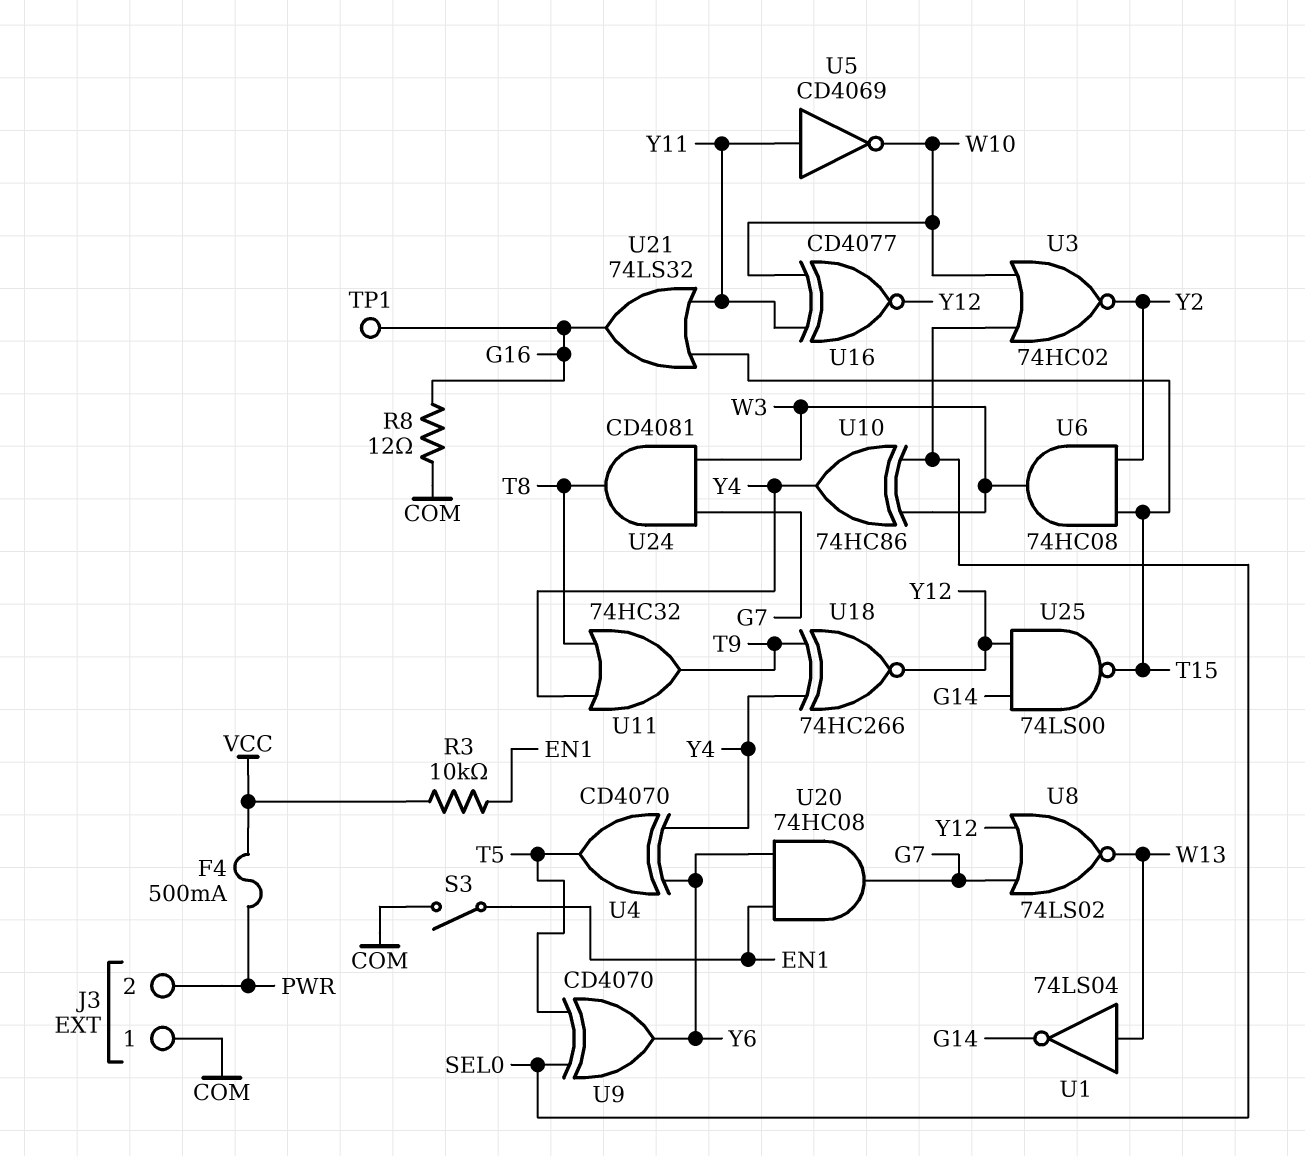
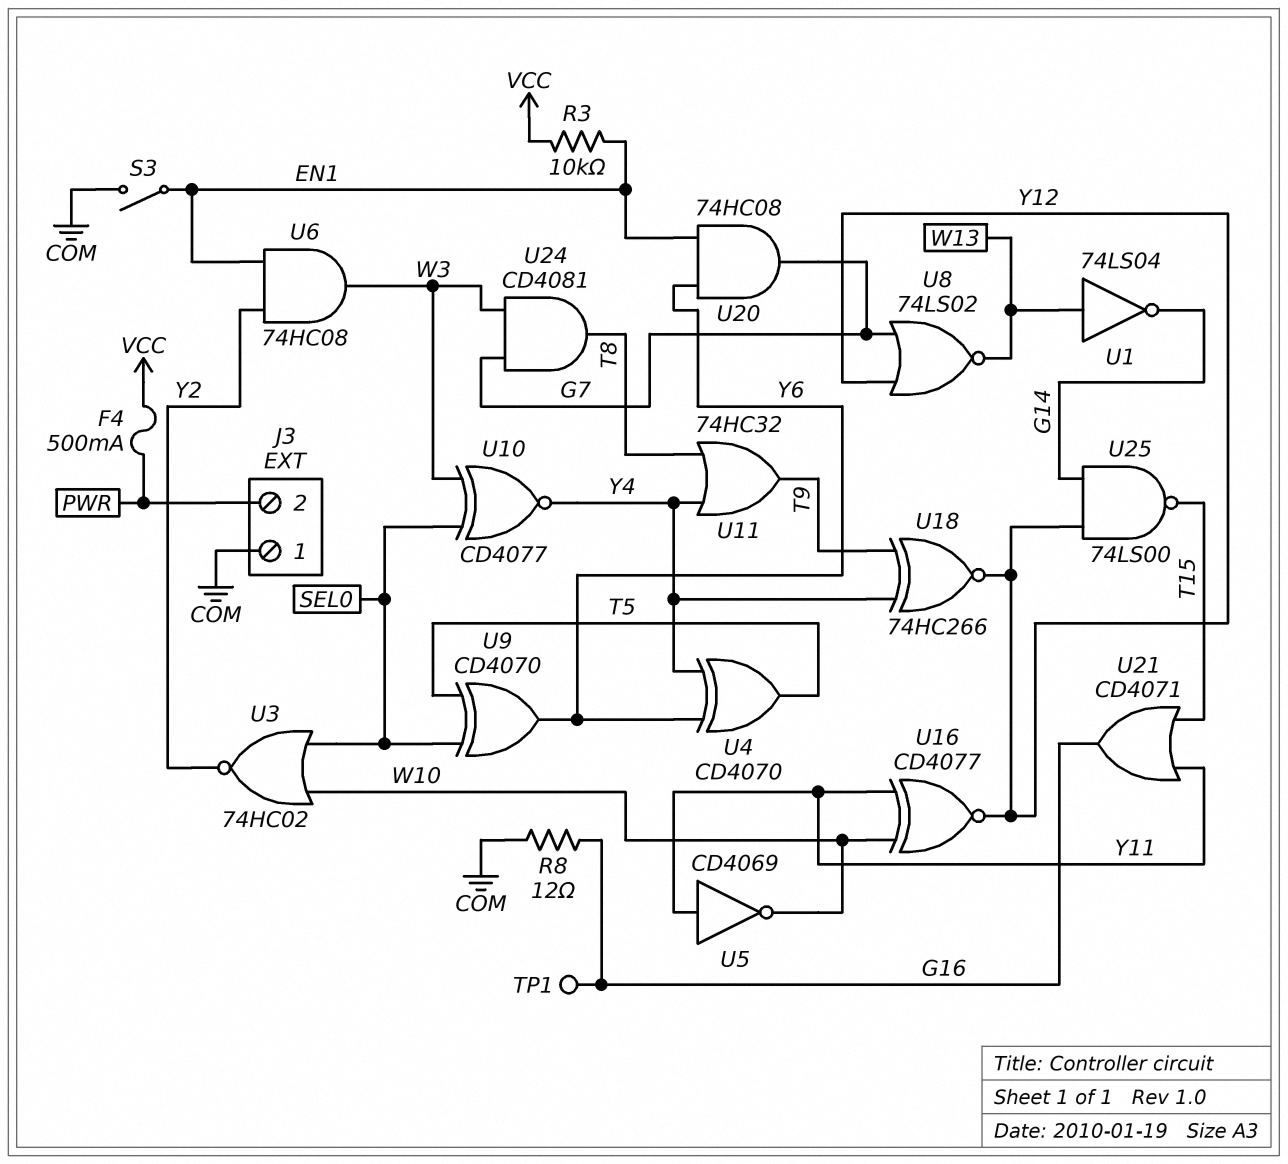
U6: AND 74HC08 (in T15, in Y2, out W3) -> AND 74HC08 (in EN1, in Y2, out W3)
U10: XOR 74HC86 (in SEL0, in W3, out Y4) -> XNOR CD4077 (in SEL0, in W3, out Y4)
U21: OR 74LS32 (in T15, in Y11, out G16) -> OR CD4071 (in T15, in Y11, out G16)

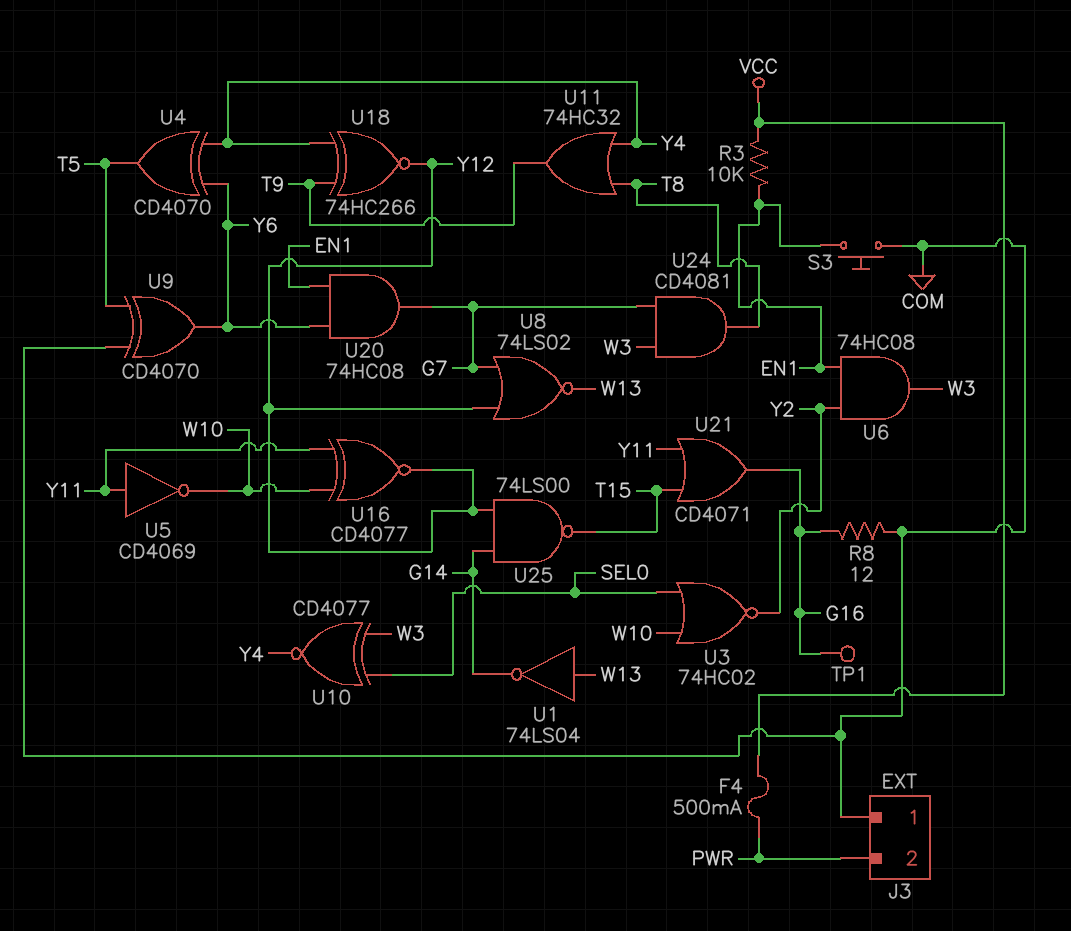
S3: switch (COM, EN1) -> button (COM, EN1)
U9: XOR CD4070 (in SEL0, in T5, out Y6) -> XOR CD4070 (in COM, in T5, out Y6)

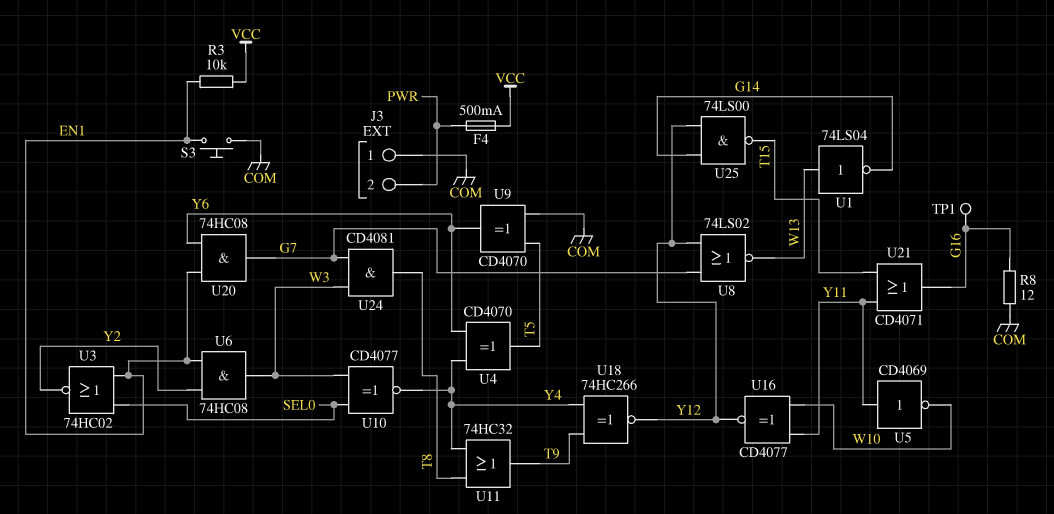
U3: NOR 74HC02 (in SEL0, in W10, out Y2) -> NOR 74HC02 (in EN1, in SEL0, out Y2)

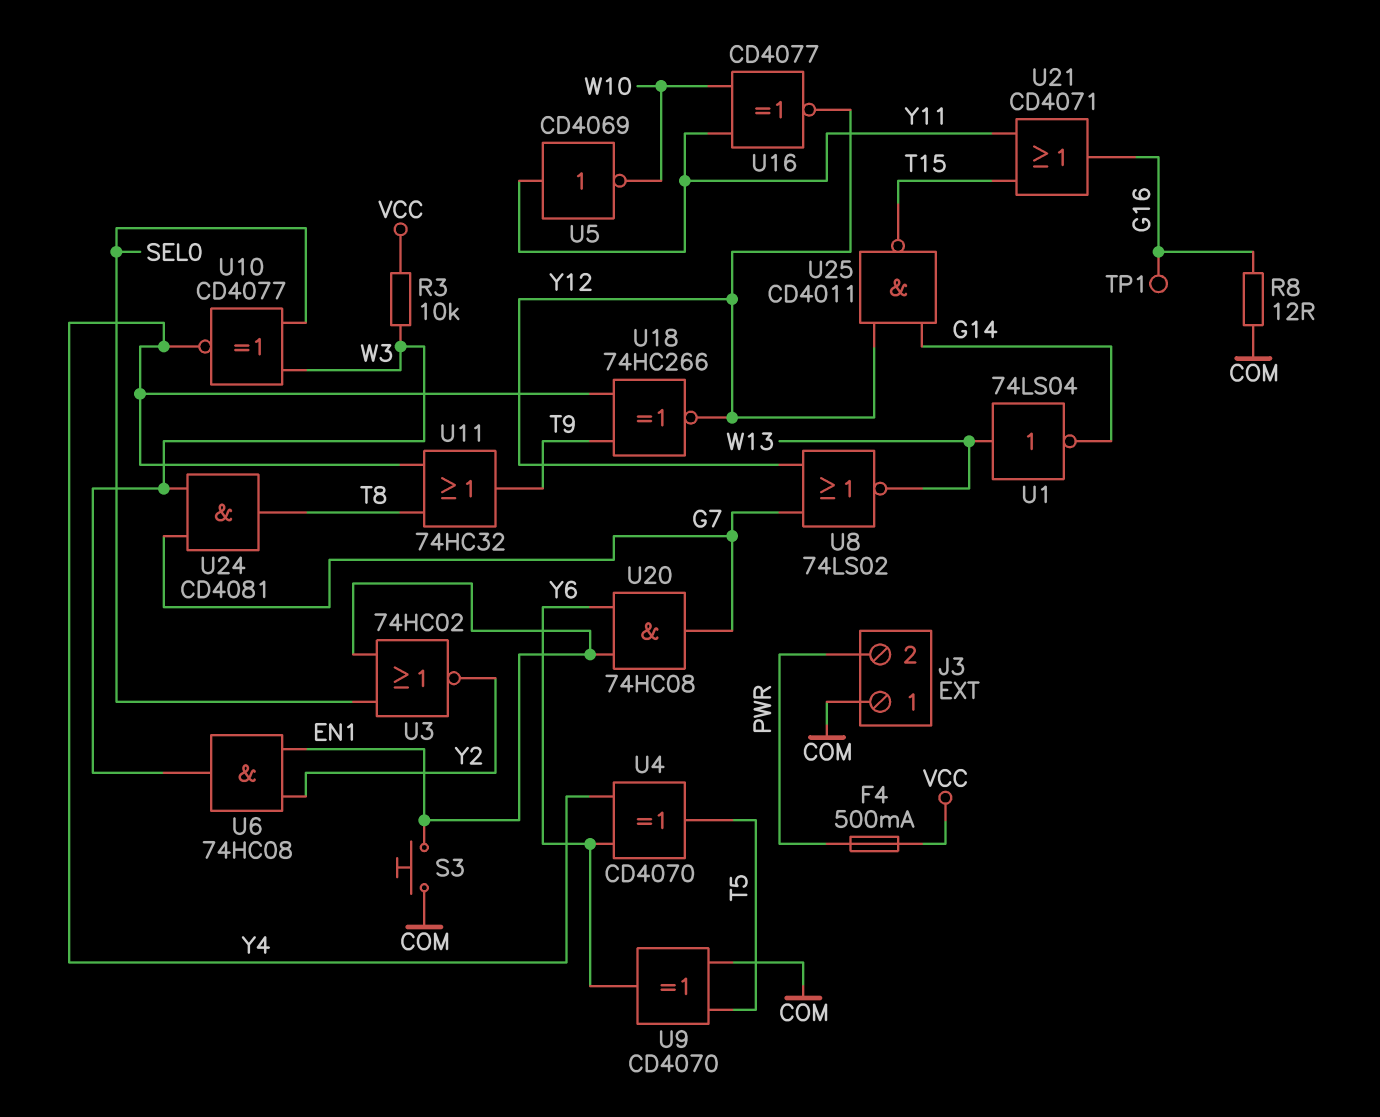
R3: 10k (EN1, VCC) -> 10k (VCC, W3)
U25: NAND 74LS00 (in G14, in Y12, out T15) -> NAND CD4011 (in G14, in Y12, out T15)

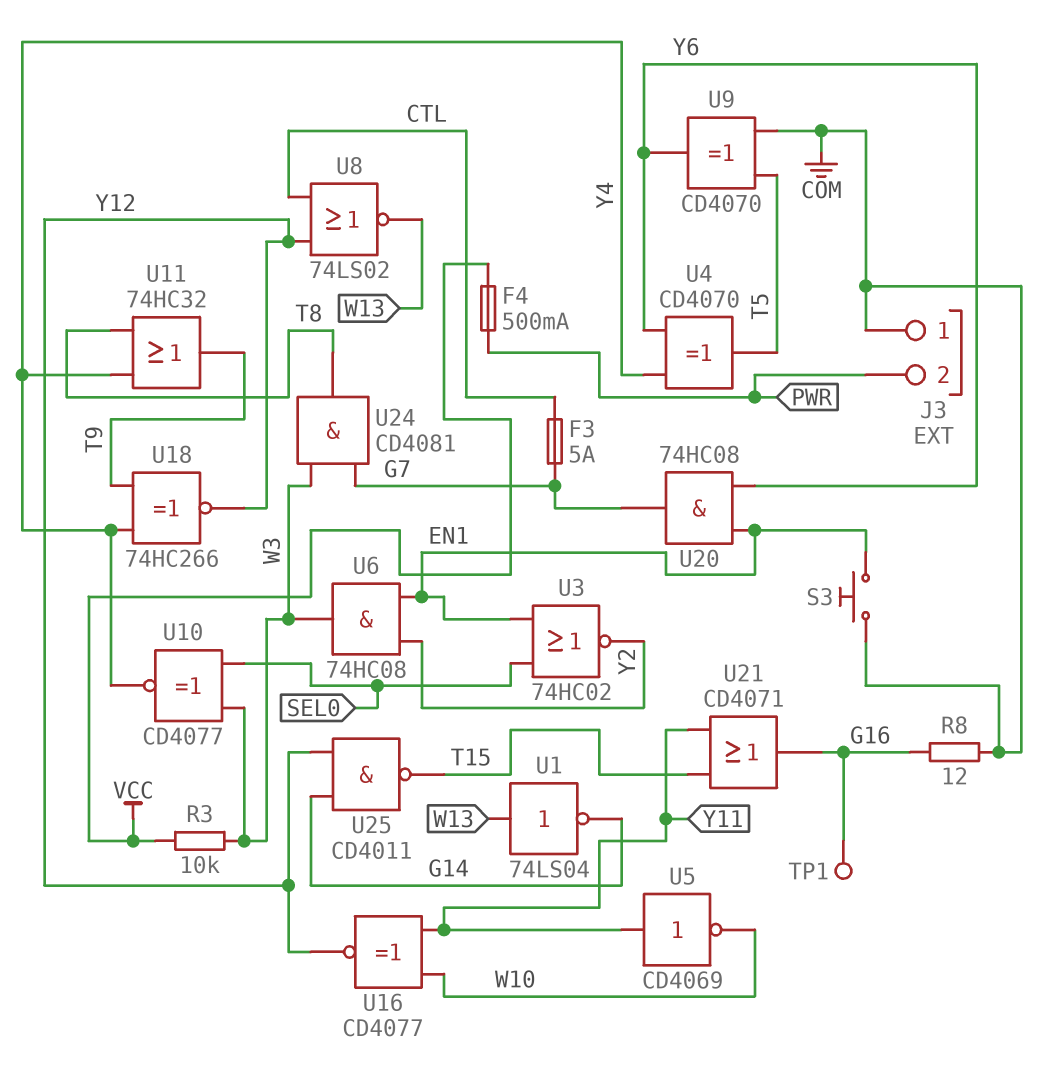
F3: none -> 5A (CTL, G7)
U8: NOR 74LS02 (in G7, in Y12, out W13) -> NOR 74LS02 (in CTL, in Y12, out W13)

